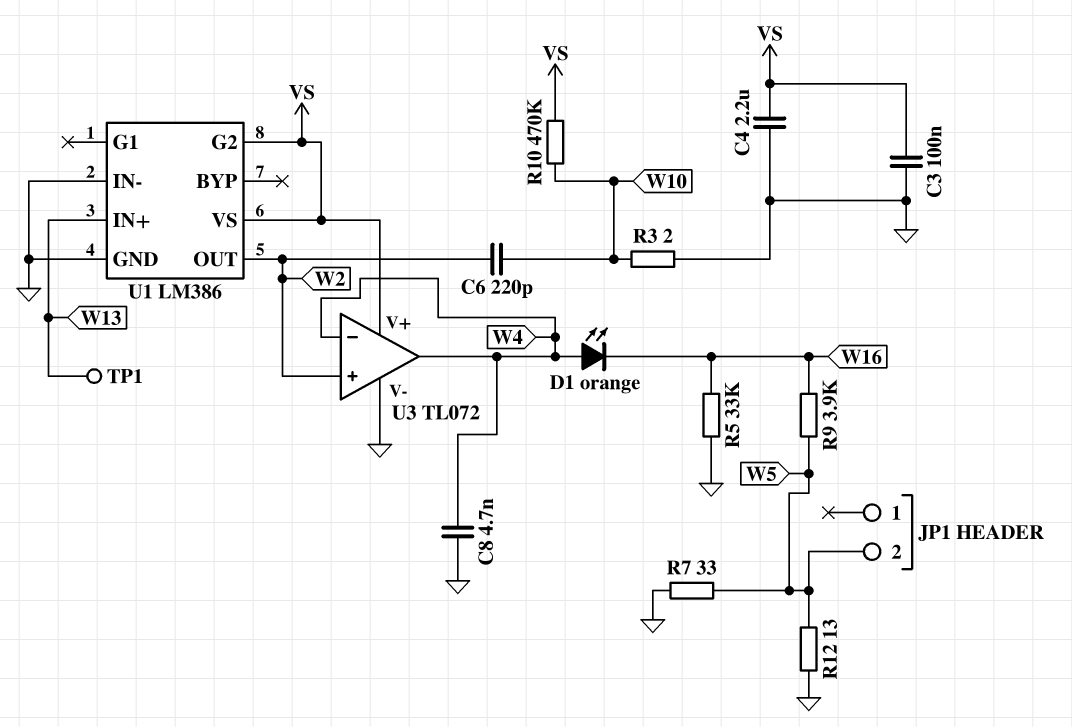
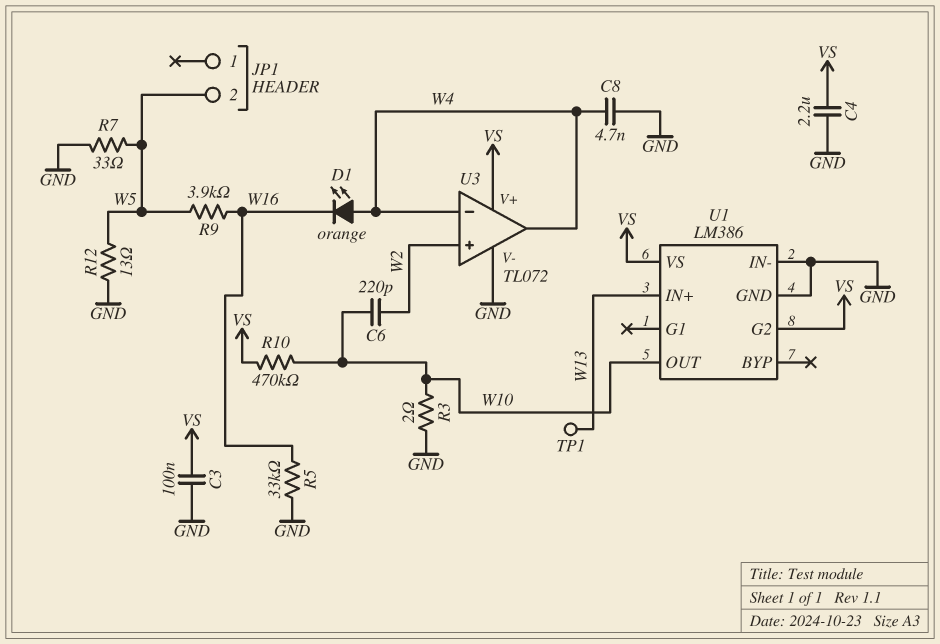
U1 pin OUT: W2 -> W10

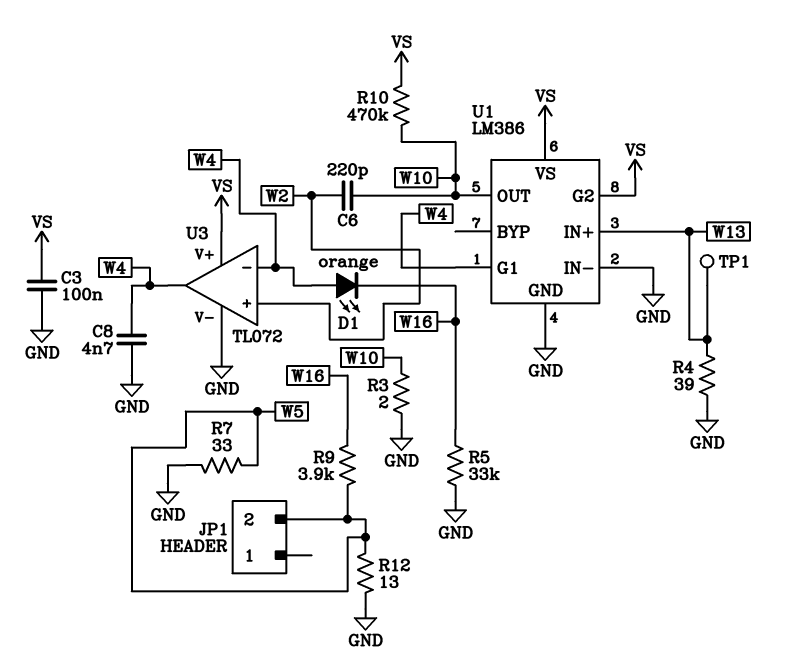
C4: 2.2uF (GND, VS) -> none
R4: none -> 39 (GND, W13)
U1 pin G1: none -> W4

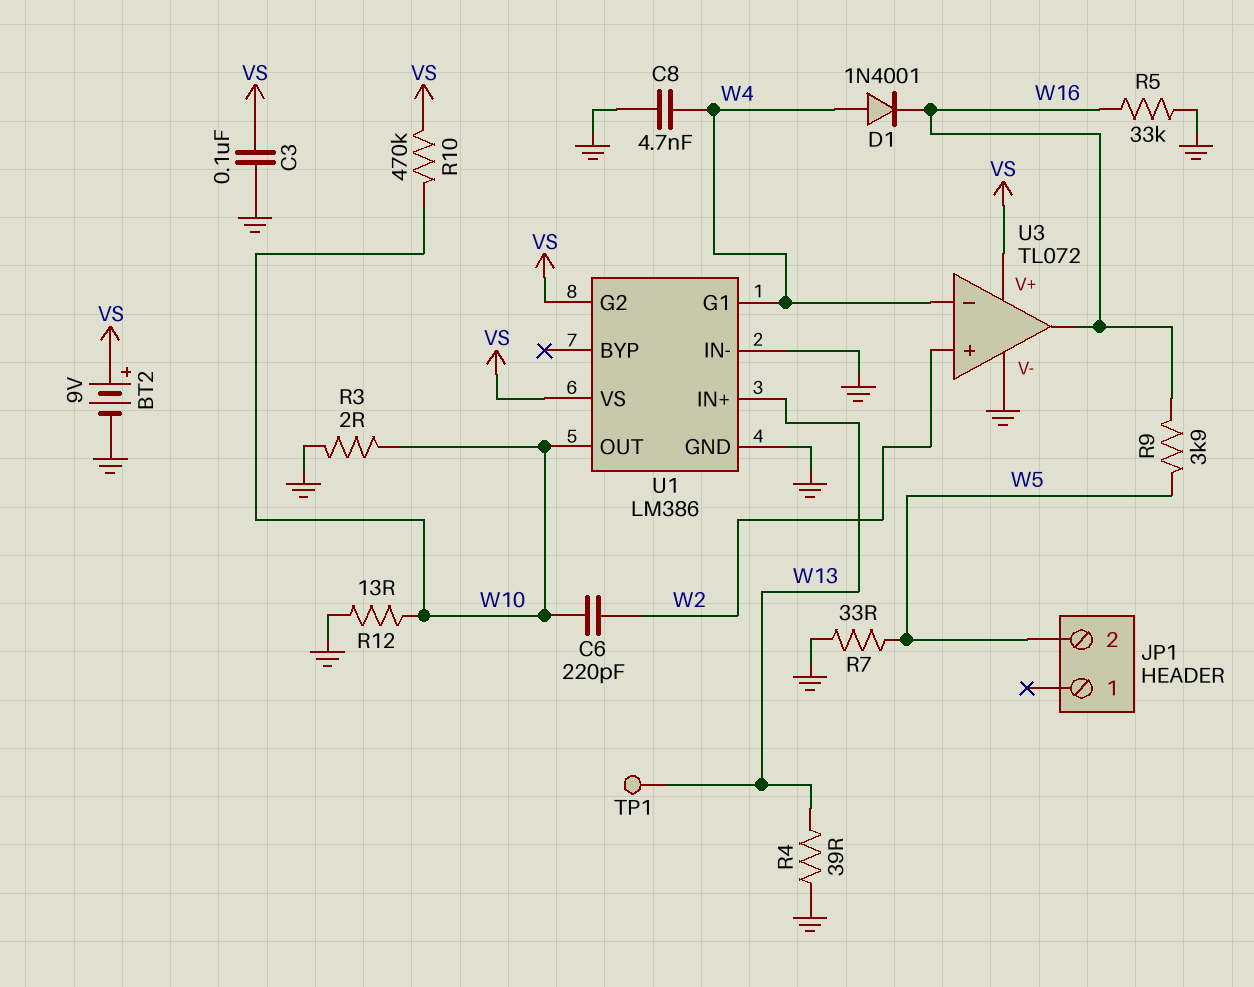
BT2: none -> 9V (plus VS, minus GND)
D1: LED orange (A W4, K W16) -> diode 1N4001 (A W4, K W16)
R12: 13 (GND, W5) -> 13 (GND, W10)
U3 pin out: W4 -> W16

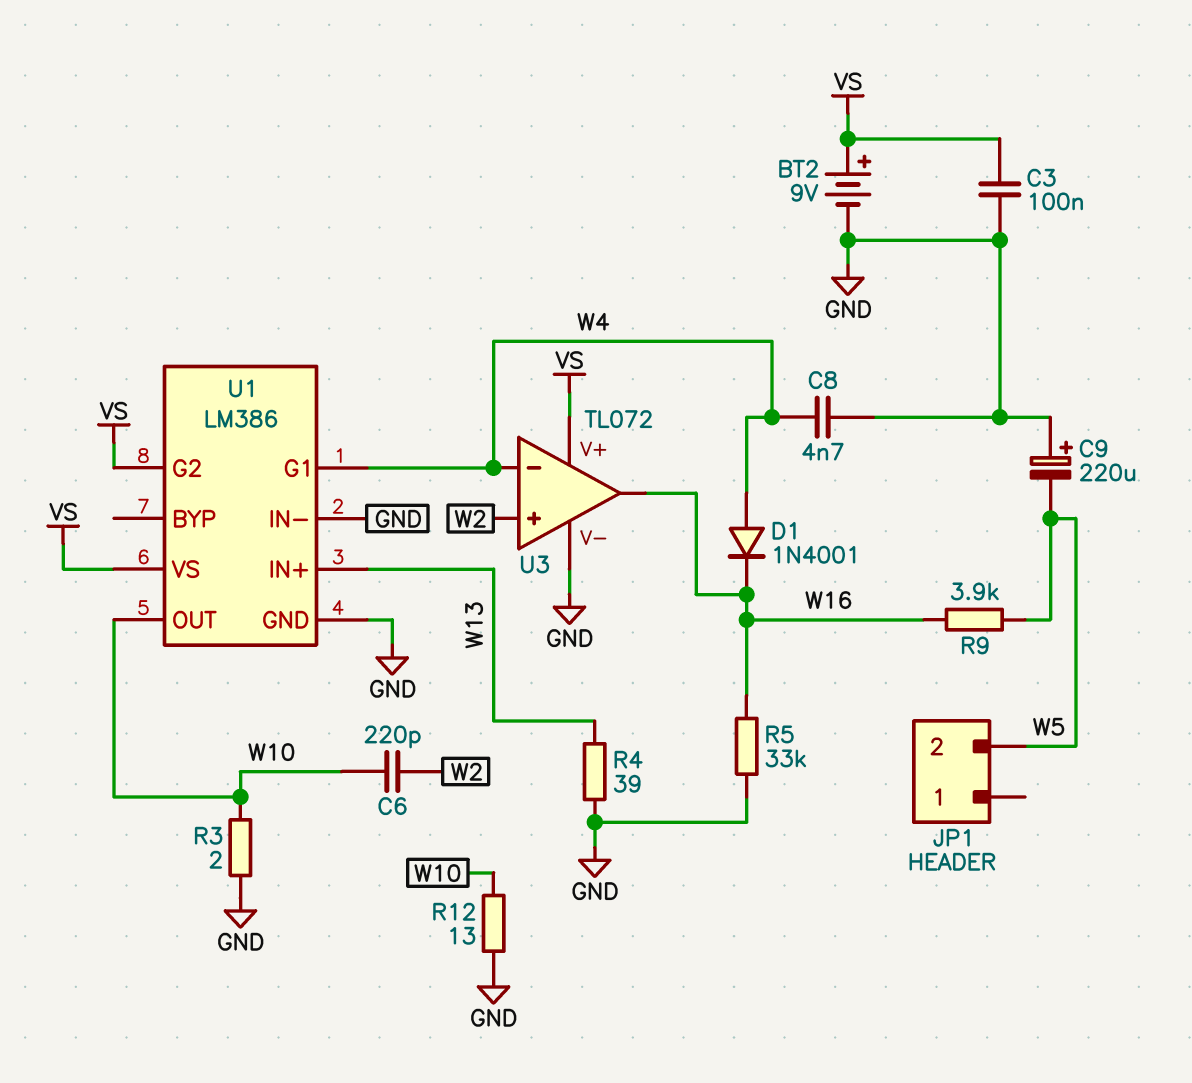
C9: none -> 220uF (plus GND, minus W5)
R7: 33 (GND, W5) -> none
R10: 470k (VS, W10) -> none
TP1: test point (W13) -> none

